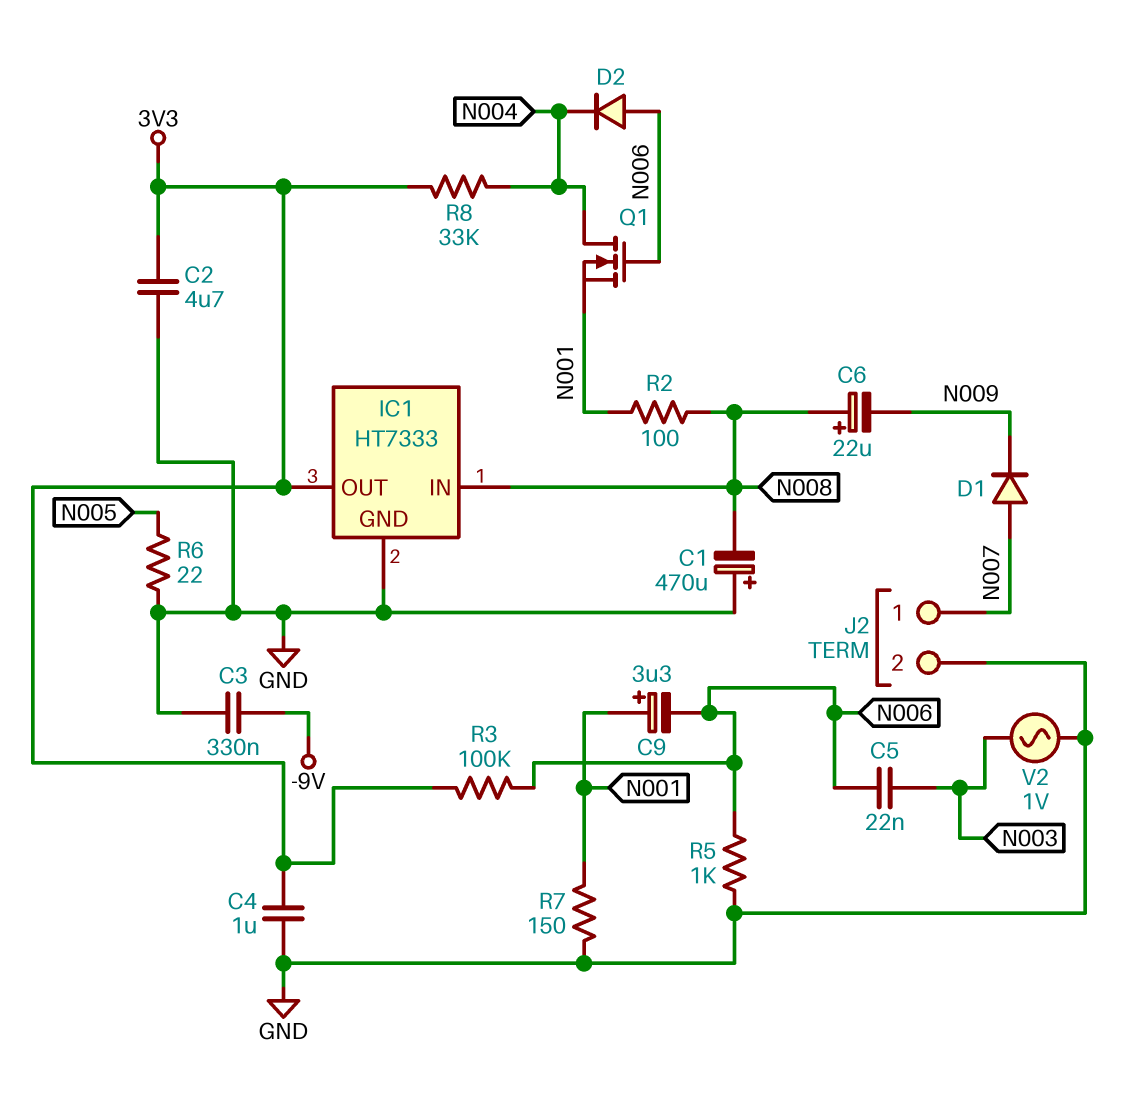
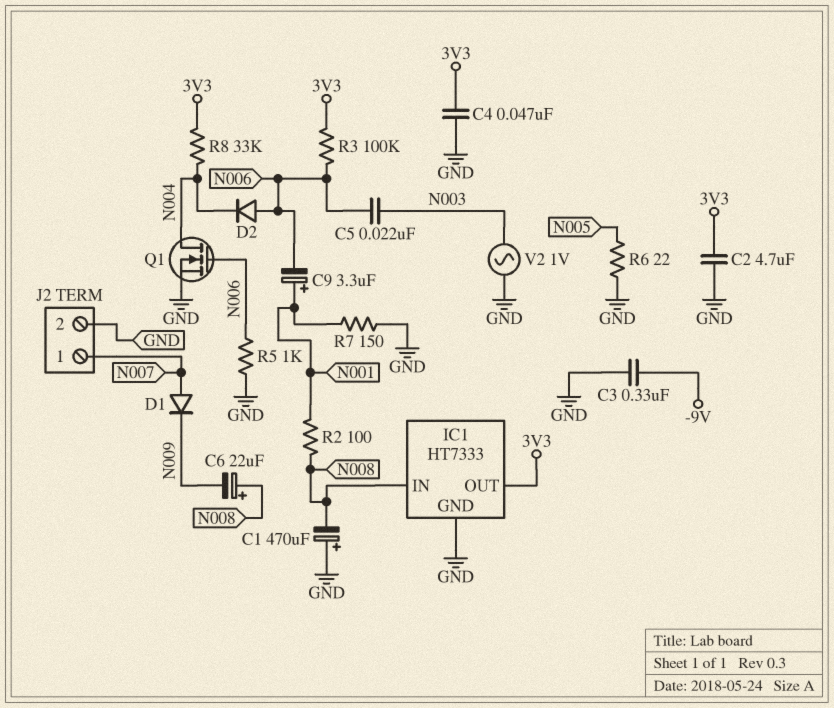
C4: 1uF (3V3, GND) -> 47nF (3V3, GND)
Q1: NMOS (G N006, D N004, S N001) -> NMOS (G N006, D N004, S GND)

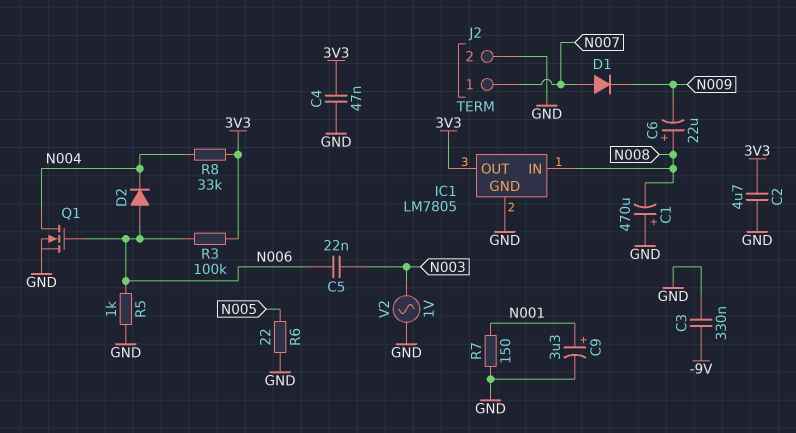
C9: 3.3uF (plus N001, minus N006) -> 3.3uF (plus N001, minus GND)
IC1: HT7333 -> LM7805
R2: 100 (N001, N008) -> none

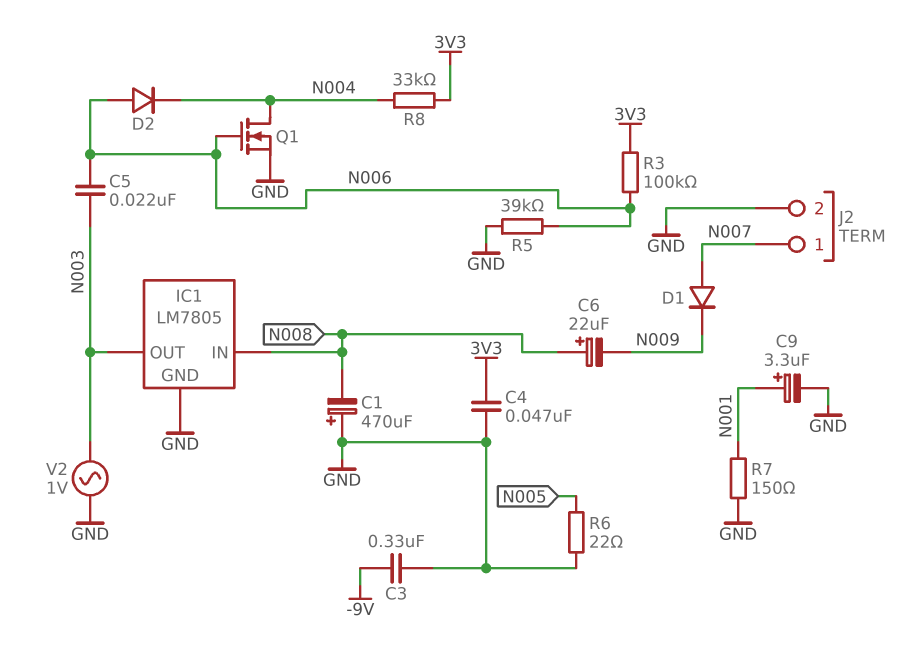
C2: 4.7uF (3V3, GND) -> none
IC1 pin OUT: 3V3 -> N003
R5: 1k (GND, N006) -> 39k (GND, N006)

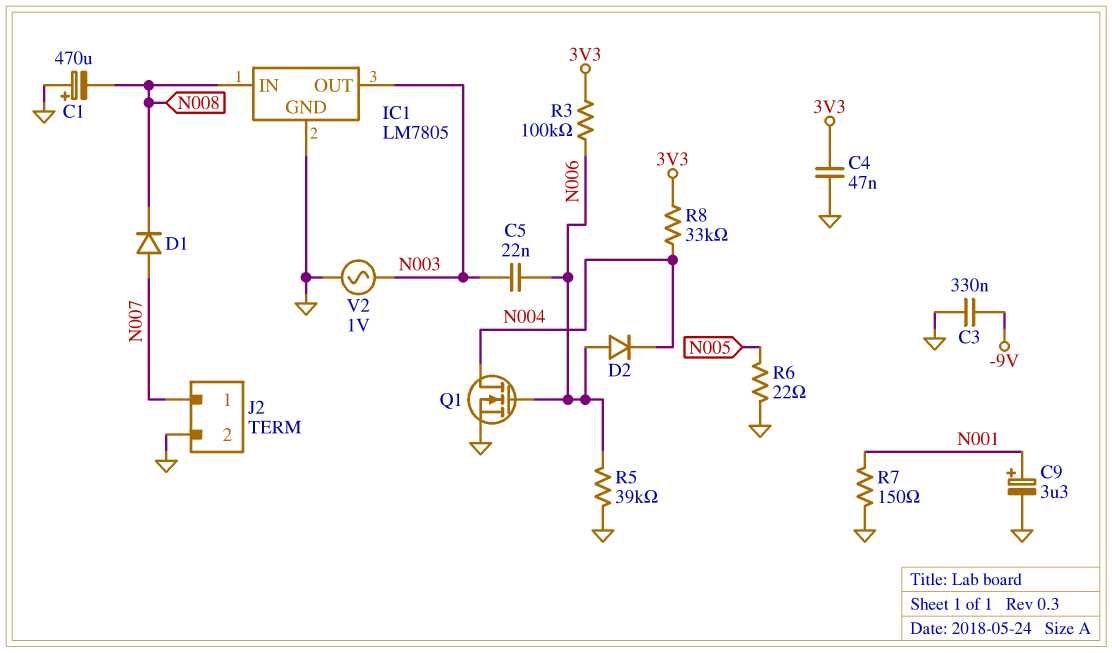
C6: 22uF (plus N008, minus N009) -> none
D1: diode (A N007, K N009) -> diode (A N007, K N008)

